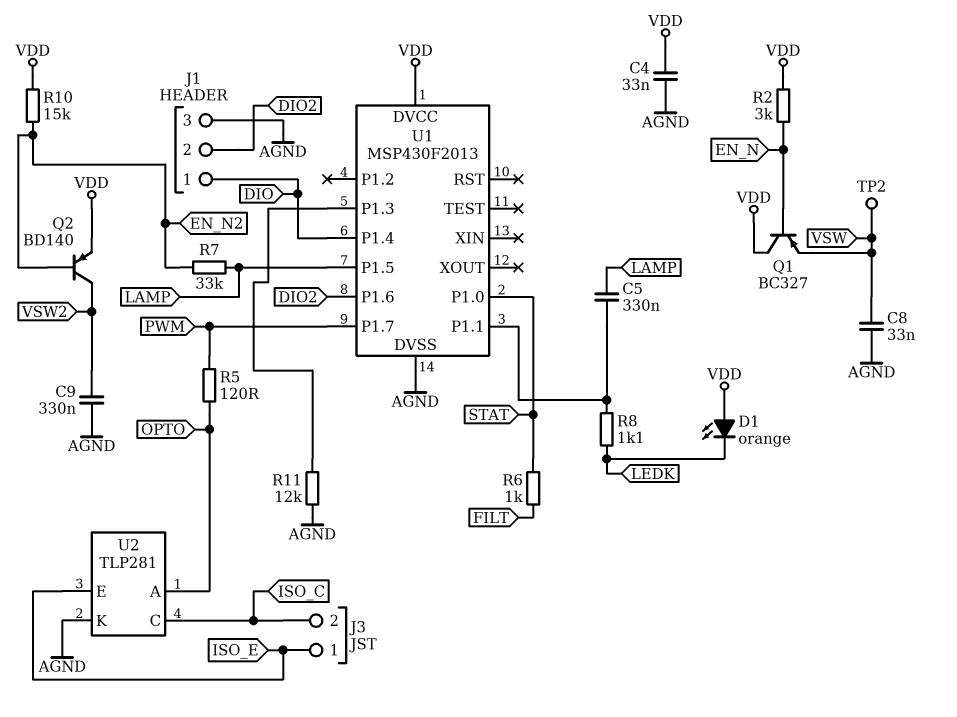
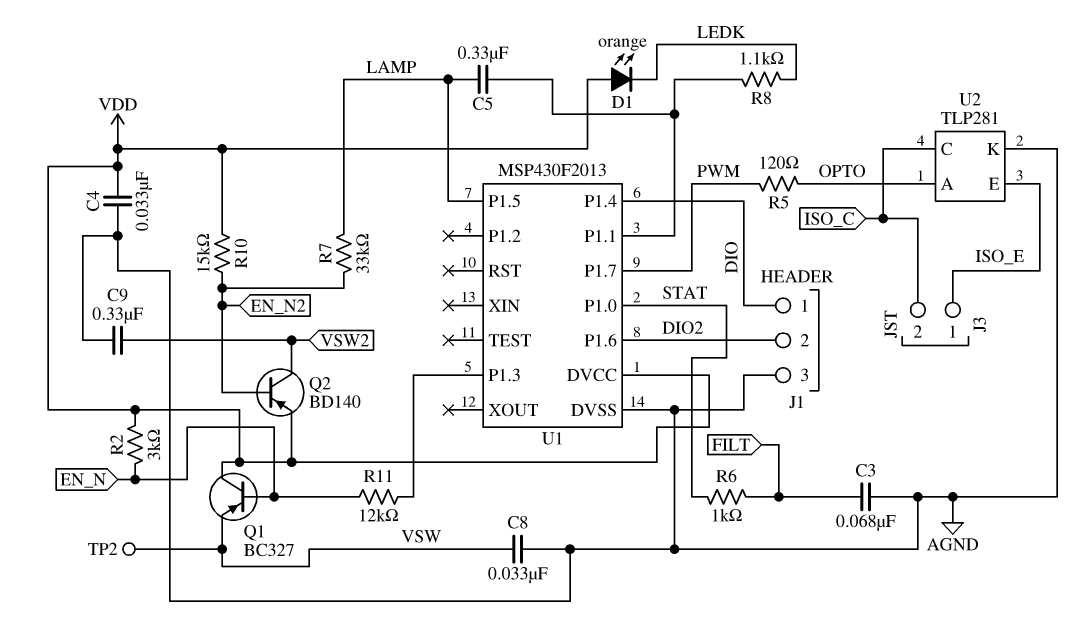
C3: none -> 68nF (AGND, FILT)
R11: 12k (AGND, U1/P1.3) -> 12k (EN_N, U1/P1.3)

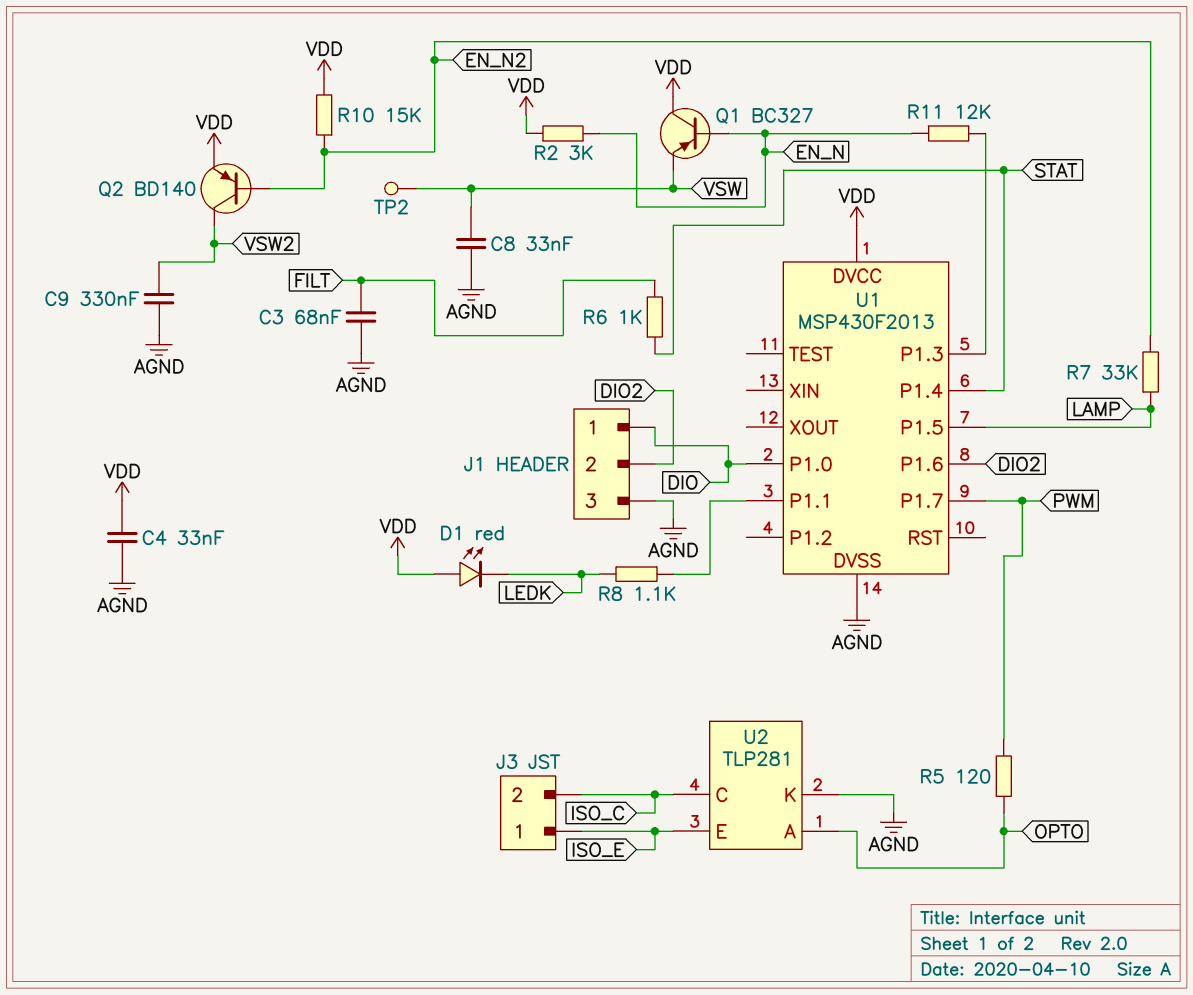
C5: 330nF (LAMP, U1/P1.1) -> none
D1: LED orange (A VDD, K LEDK) -> LED red (A VDD, K LEDK)
U1 pin P1.0: STAT -> DIO
U1 pin P1.4: DIO -> STAT

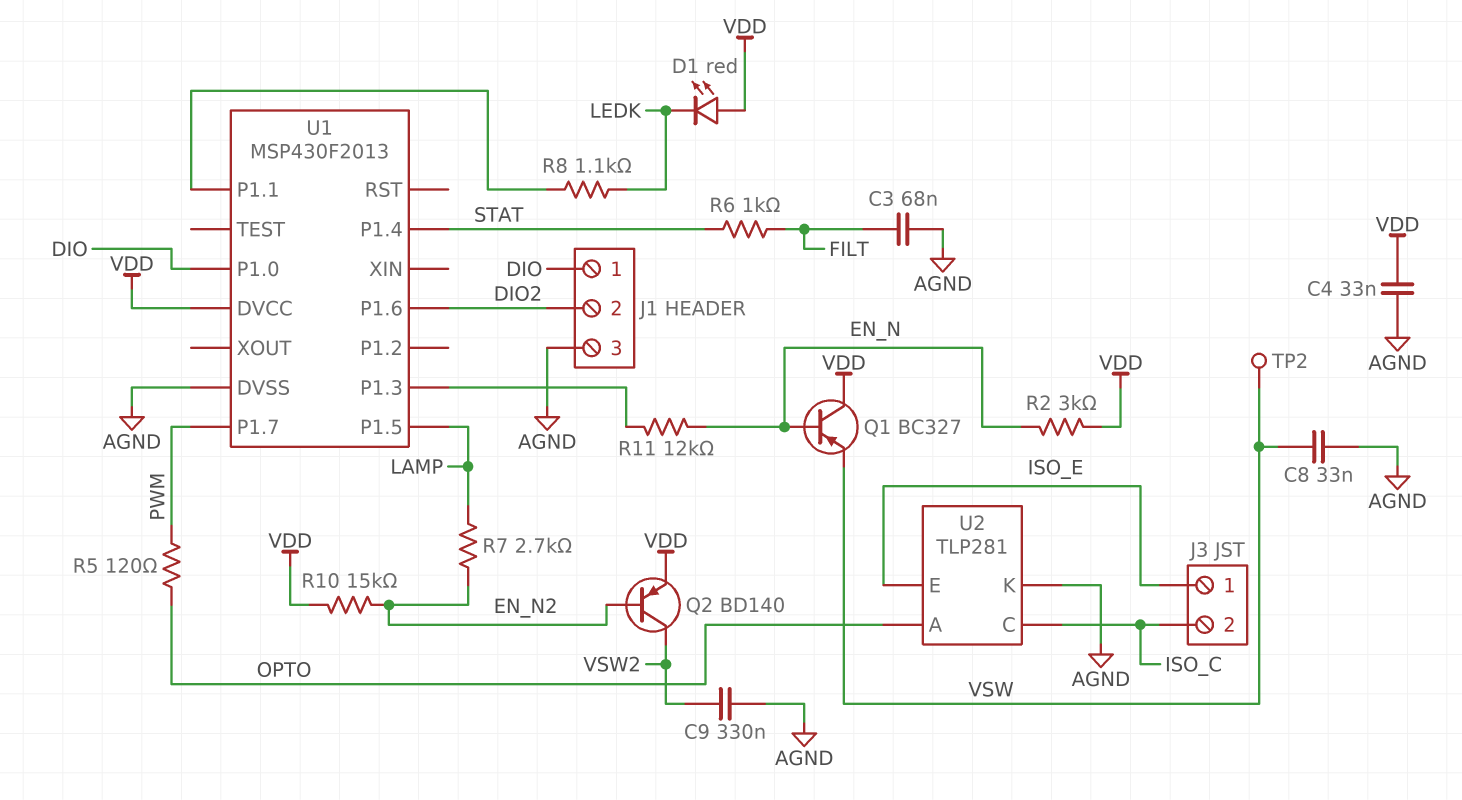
R7: 33k (EN_N2, LAMP) -> 2.7k (EN_N2, LAMP)

